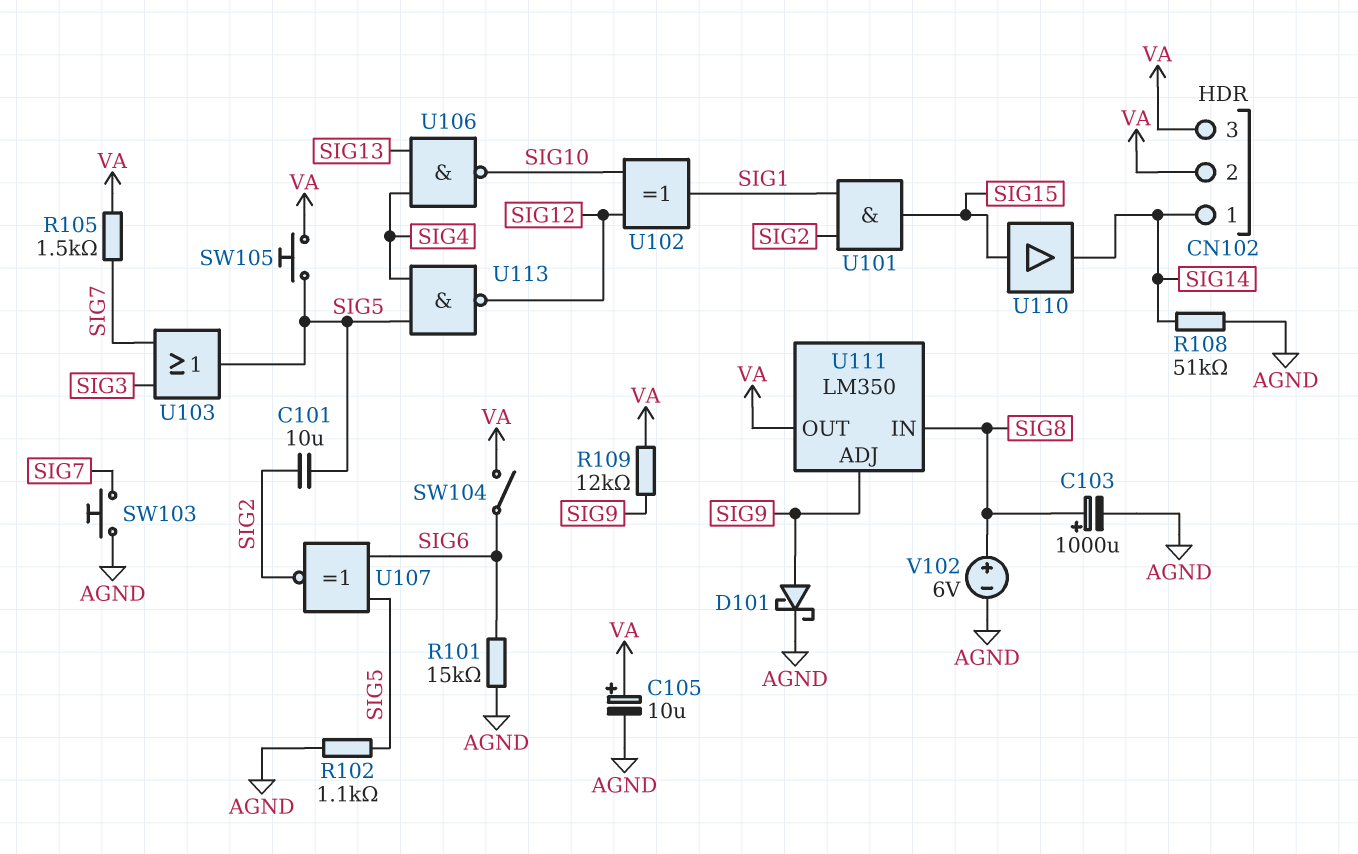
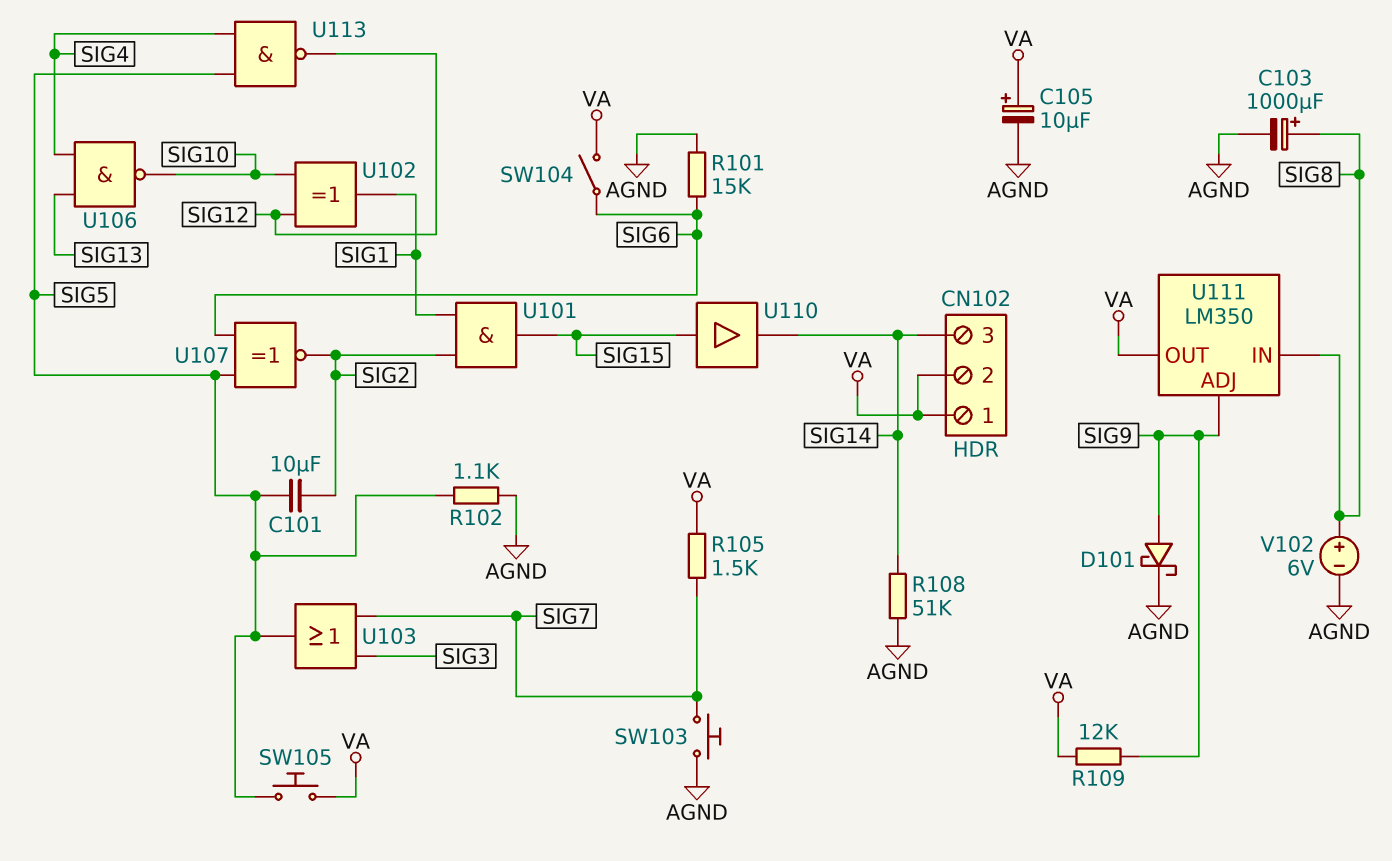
CN102 pin 1: SIG14 -> VA
CN102 pin 3: VA -> SIG14

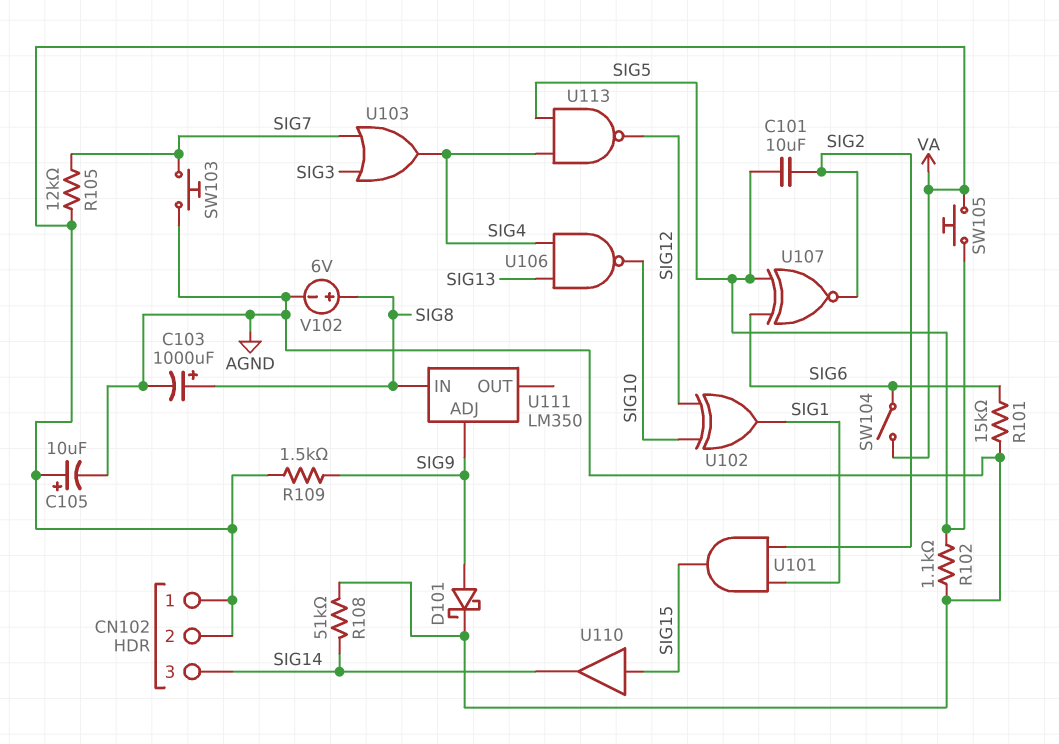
R105: 1.5k (SIG7, VA) -> 12k (SIG7, VA)
R109: 12k (SIG9, VA) -> 1.5k (SIG9, VA)
U103: OR (in SIG3, in SIG7, out SIG5) -> OR (in SIG3, in SIG7, out SIG4)
U111 pin OUT: VA -> none

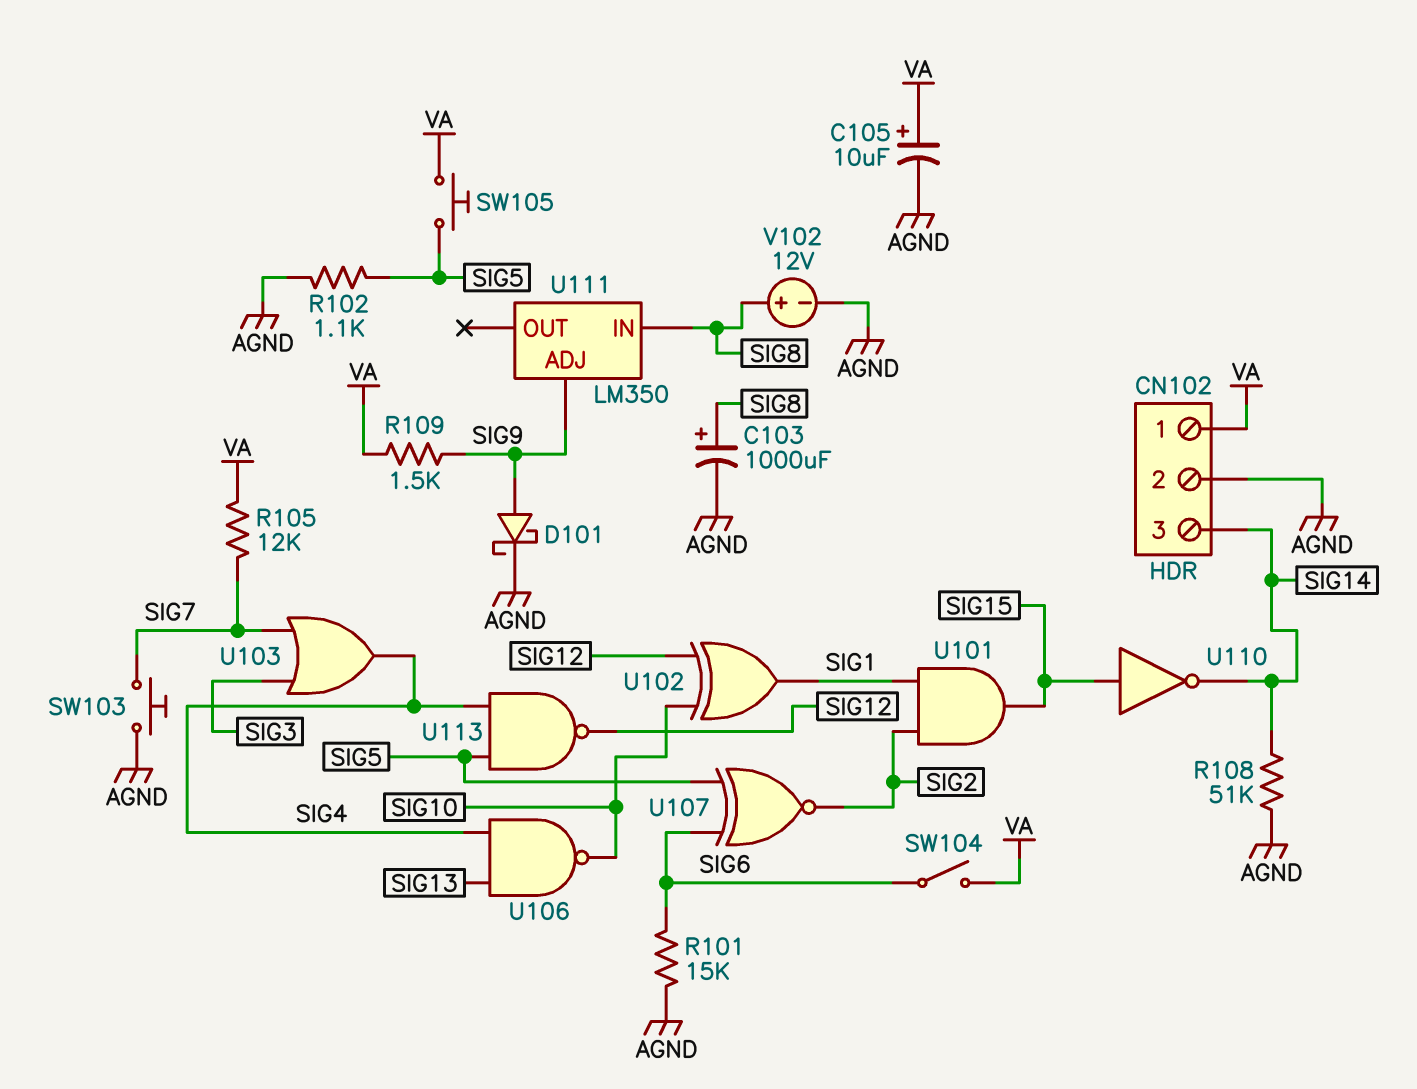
C101: 10uF (SIG2, SIG5) -> none
CN102 pin 2: VA -> AGND
U110: buffer (in SIG15, out SIG14) -> NOT (in SIG15, out SIG14)
V102: 6V (plus SIG8, minus AGND) -> 12V (plus SIG8, minus AGND)

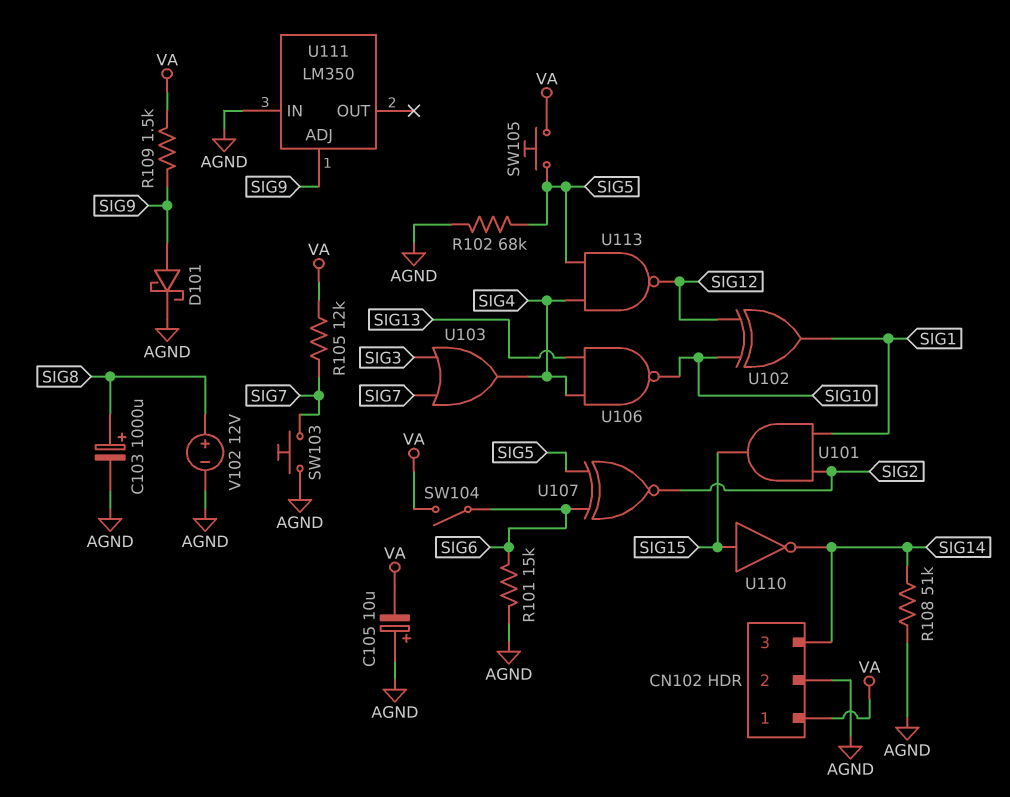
C105: 10uF (plus VA, minus AGND) -> 10uF (plus AGND, minus VA)
R102: 1.1k (AGND, SIG5) -> 68k (AGND, SIG5)
U111 pin IN: SIG8 -> AGND

